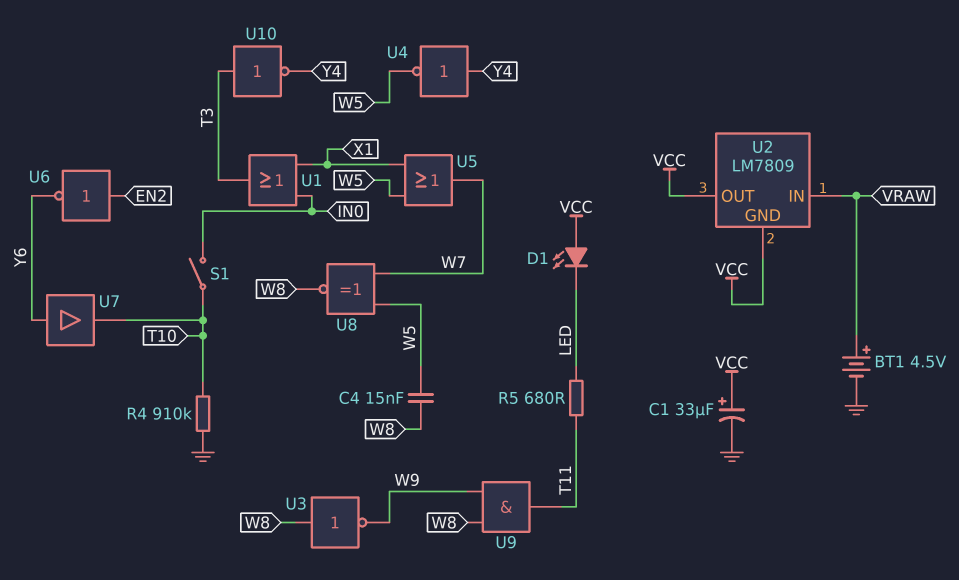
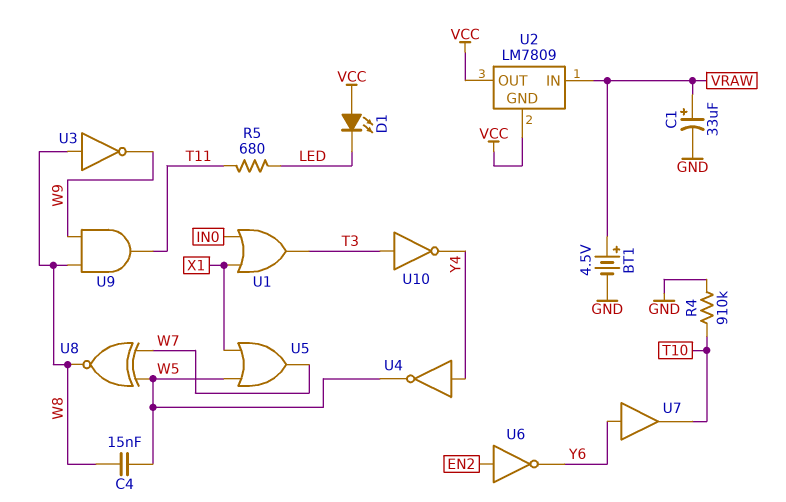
C1: 33uF (plus VCC, minus GND) -> 33uF (plus VRAW, minus GND)
S1: switch (IN0, T10) -> none

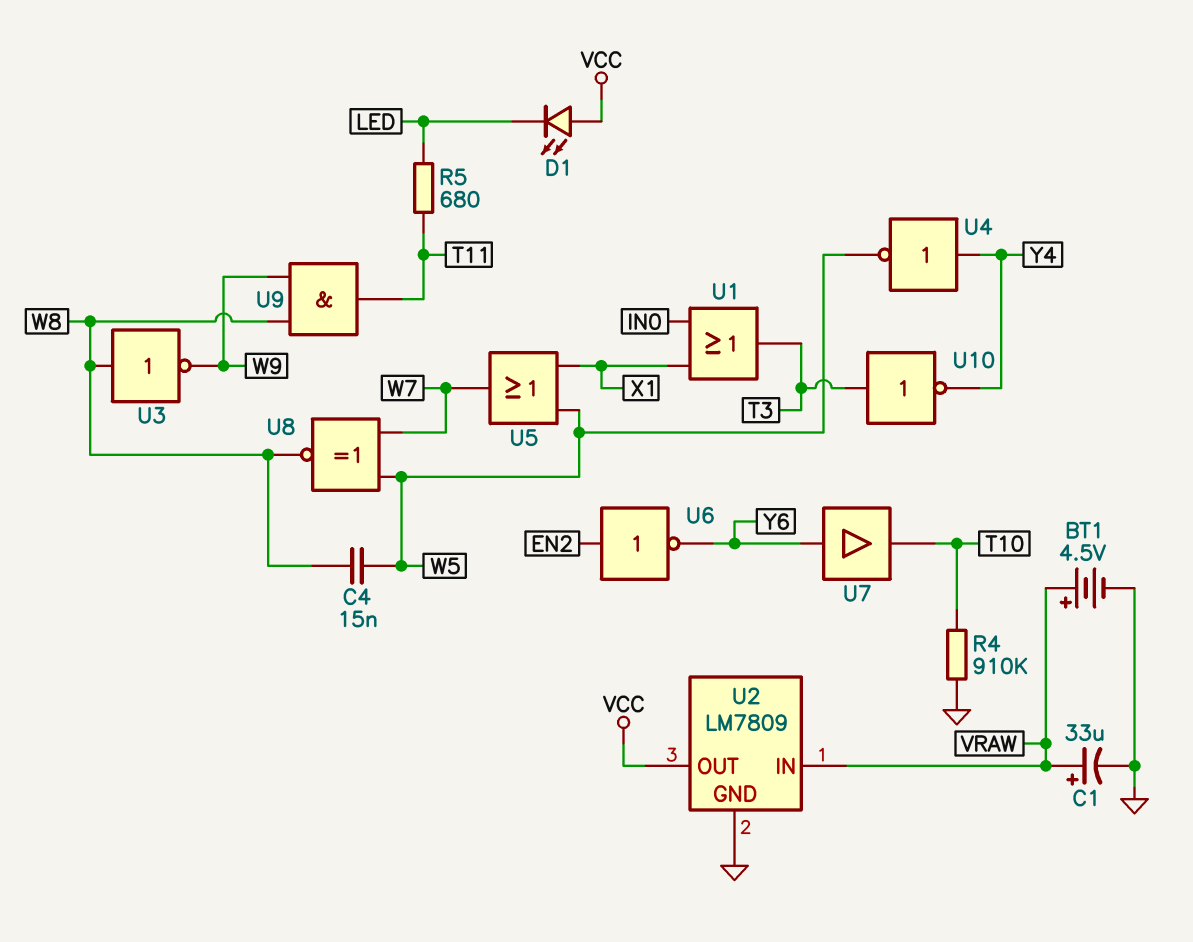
U2 pin GND: VCC -> GND

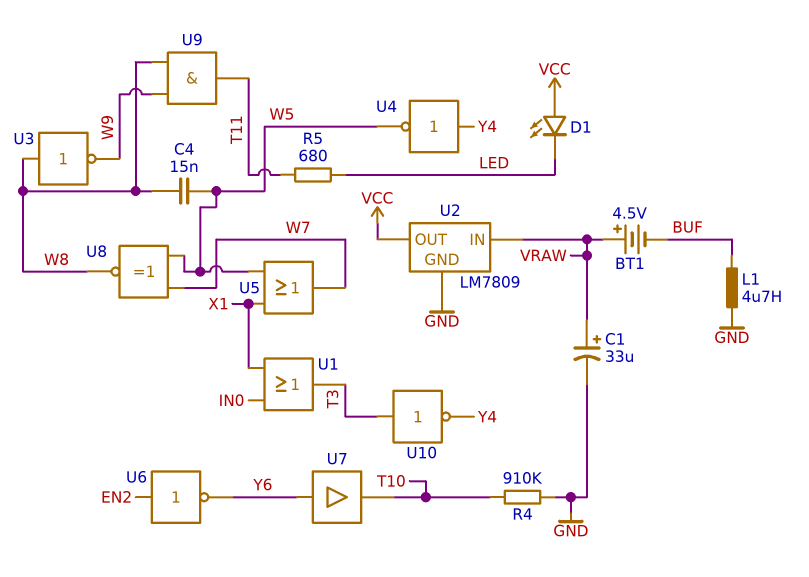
BT1: 4.5V (plus VRAW, minus GND) -> 4.5V (plus VRAW, minus BUF)
L1: none -> 4.7uH (BUF, GND)

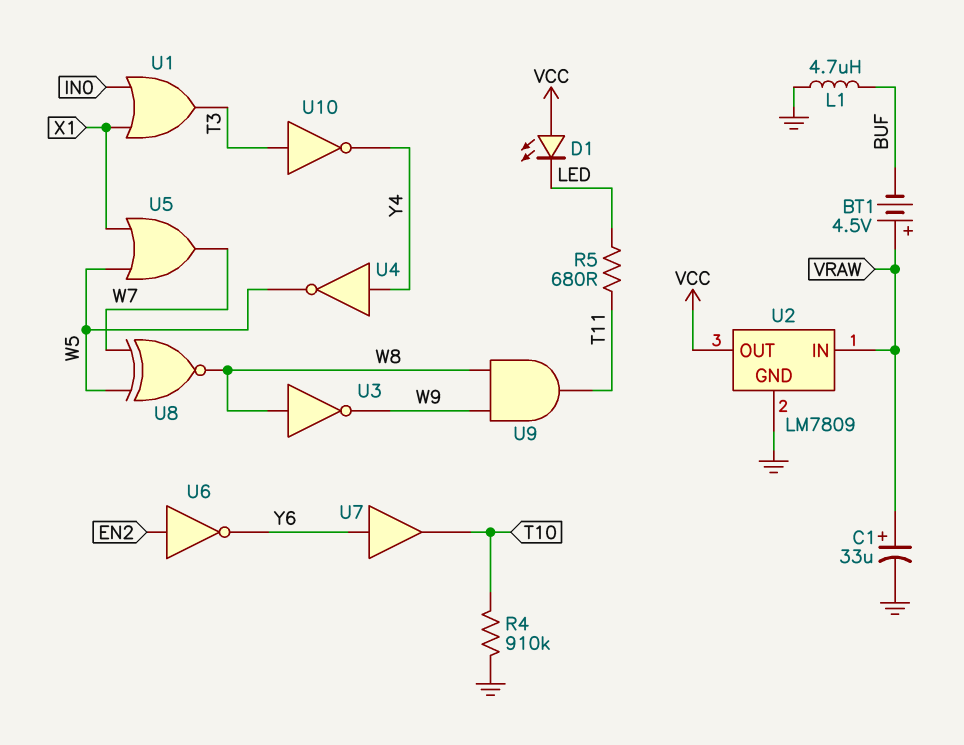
C4: 15nF (W5, W8) -> none

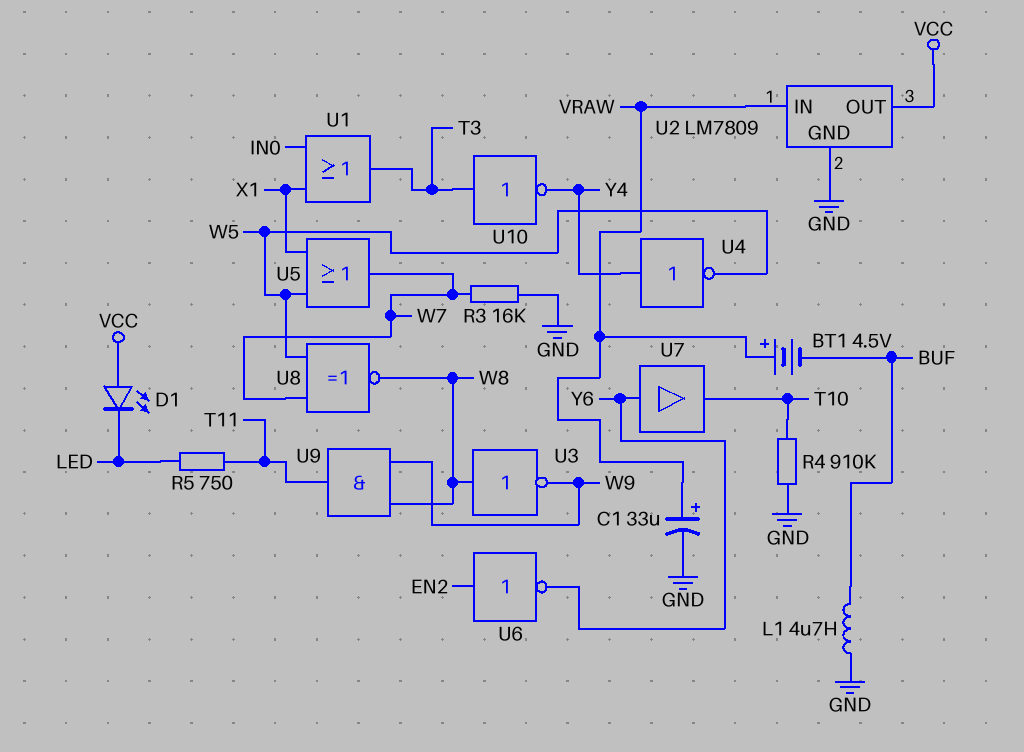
R3: none -> 16k (GND, W7)
R5: 680 (LED, T11) -> 750 (LED, T11)

